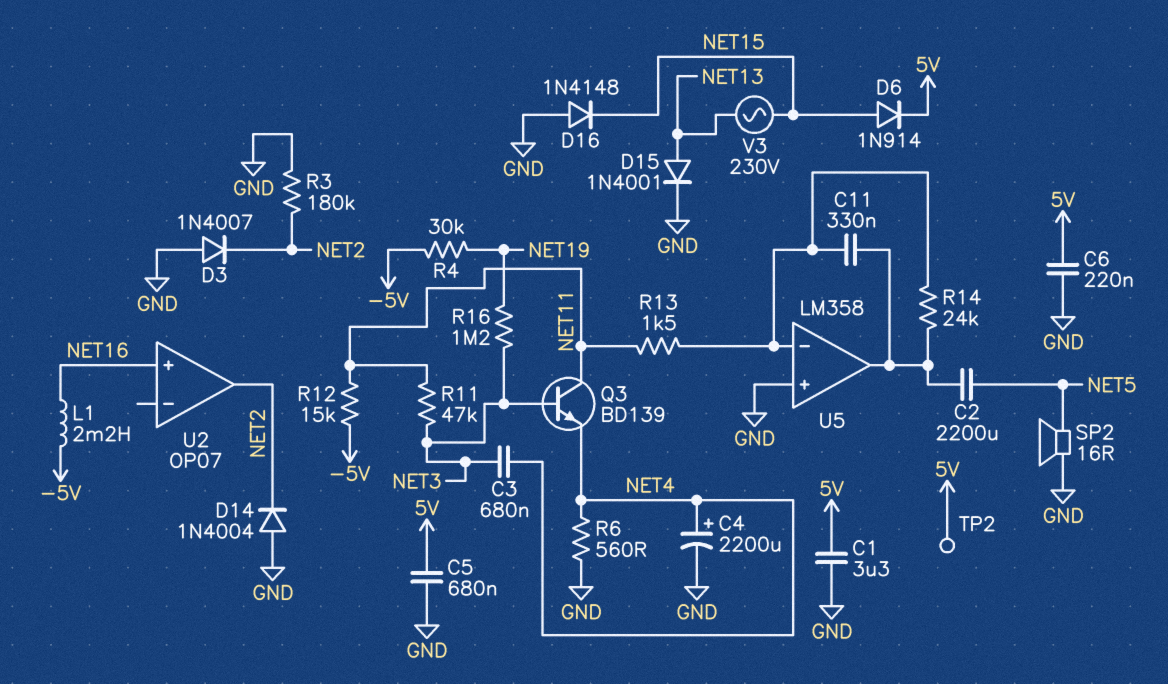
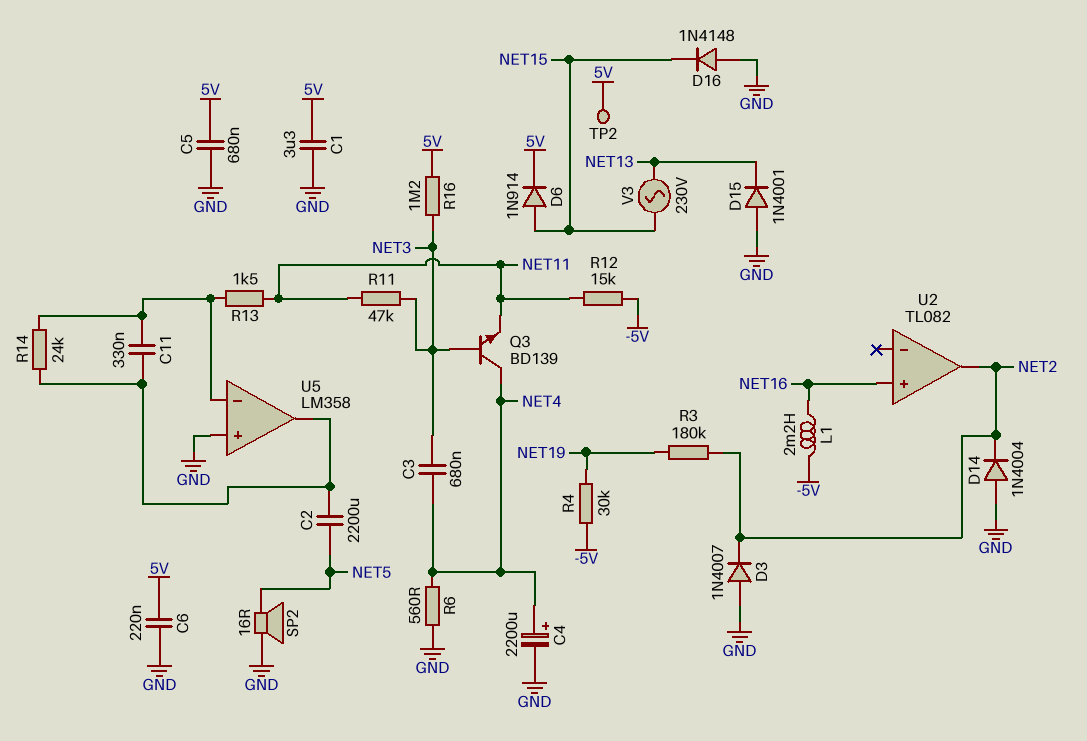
D15: diode 1N4001 (A NET13, K GND) -> diode 1N4001 (A GND, K NET13)
Q3: NPN BD139 (B NET3, C NET11, E NET4) -> NPN BD139 (B NET3, C NET4, E NET11)
R3: 180k (GND, NET2) -> 180k (NET2, NET19)
R16: 1.2M (NET3, NET19) -> 1.2M (5V, NET3)
U2: OP07 -> TL082

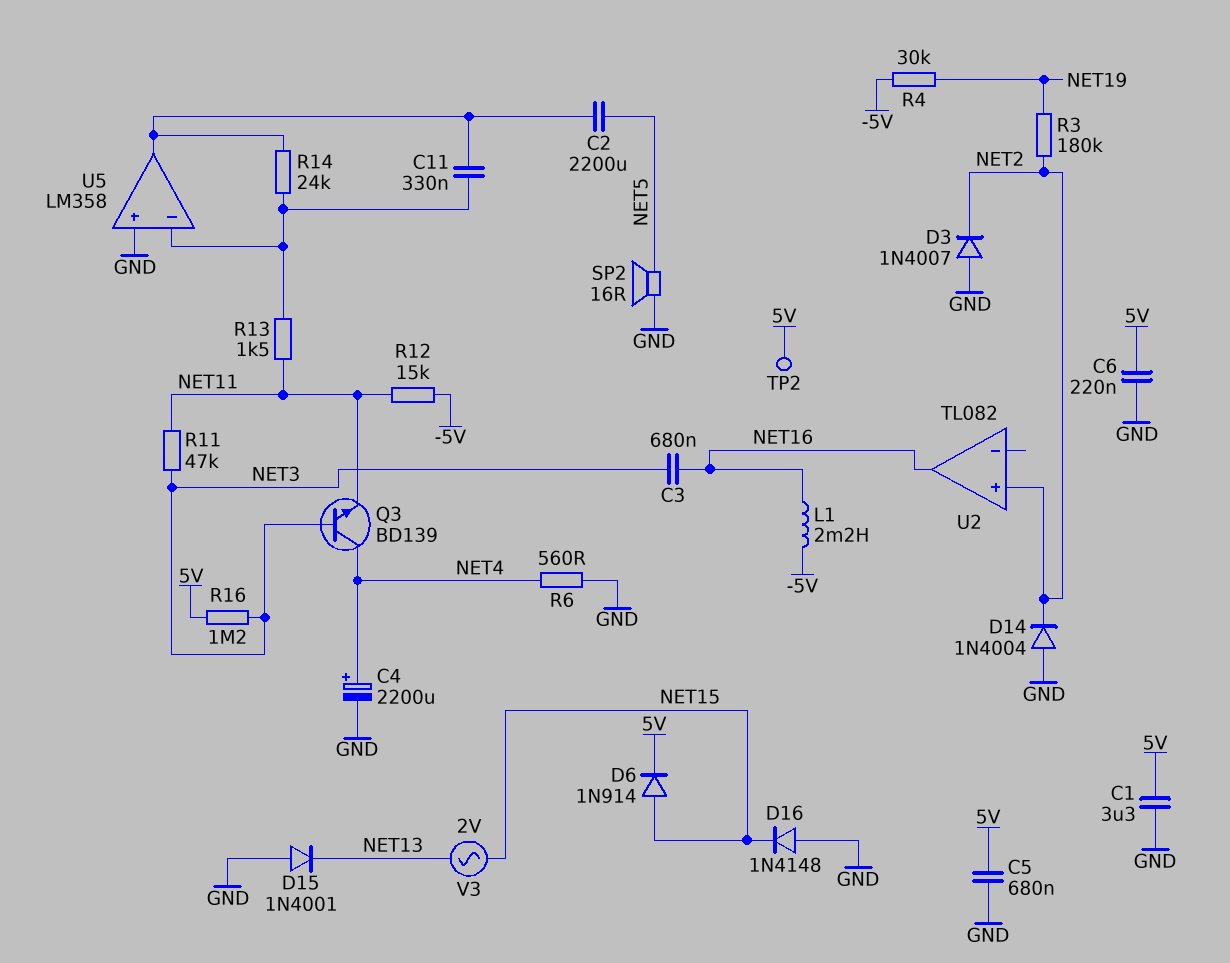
C3: 680nF (NET3, NET4) -> 680nF (NET3, NET16)
U2 pin in+: NET16 -> NET2
U2 pin out: NET2 -> NET16
V3: AC 230V (NET13, NET15) -> AC 2V (NET13, NET15)

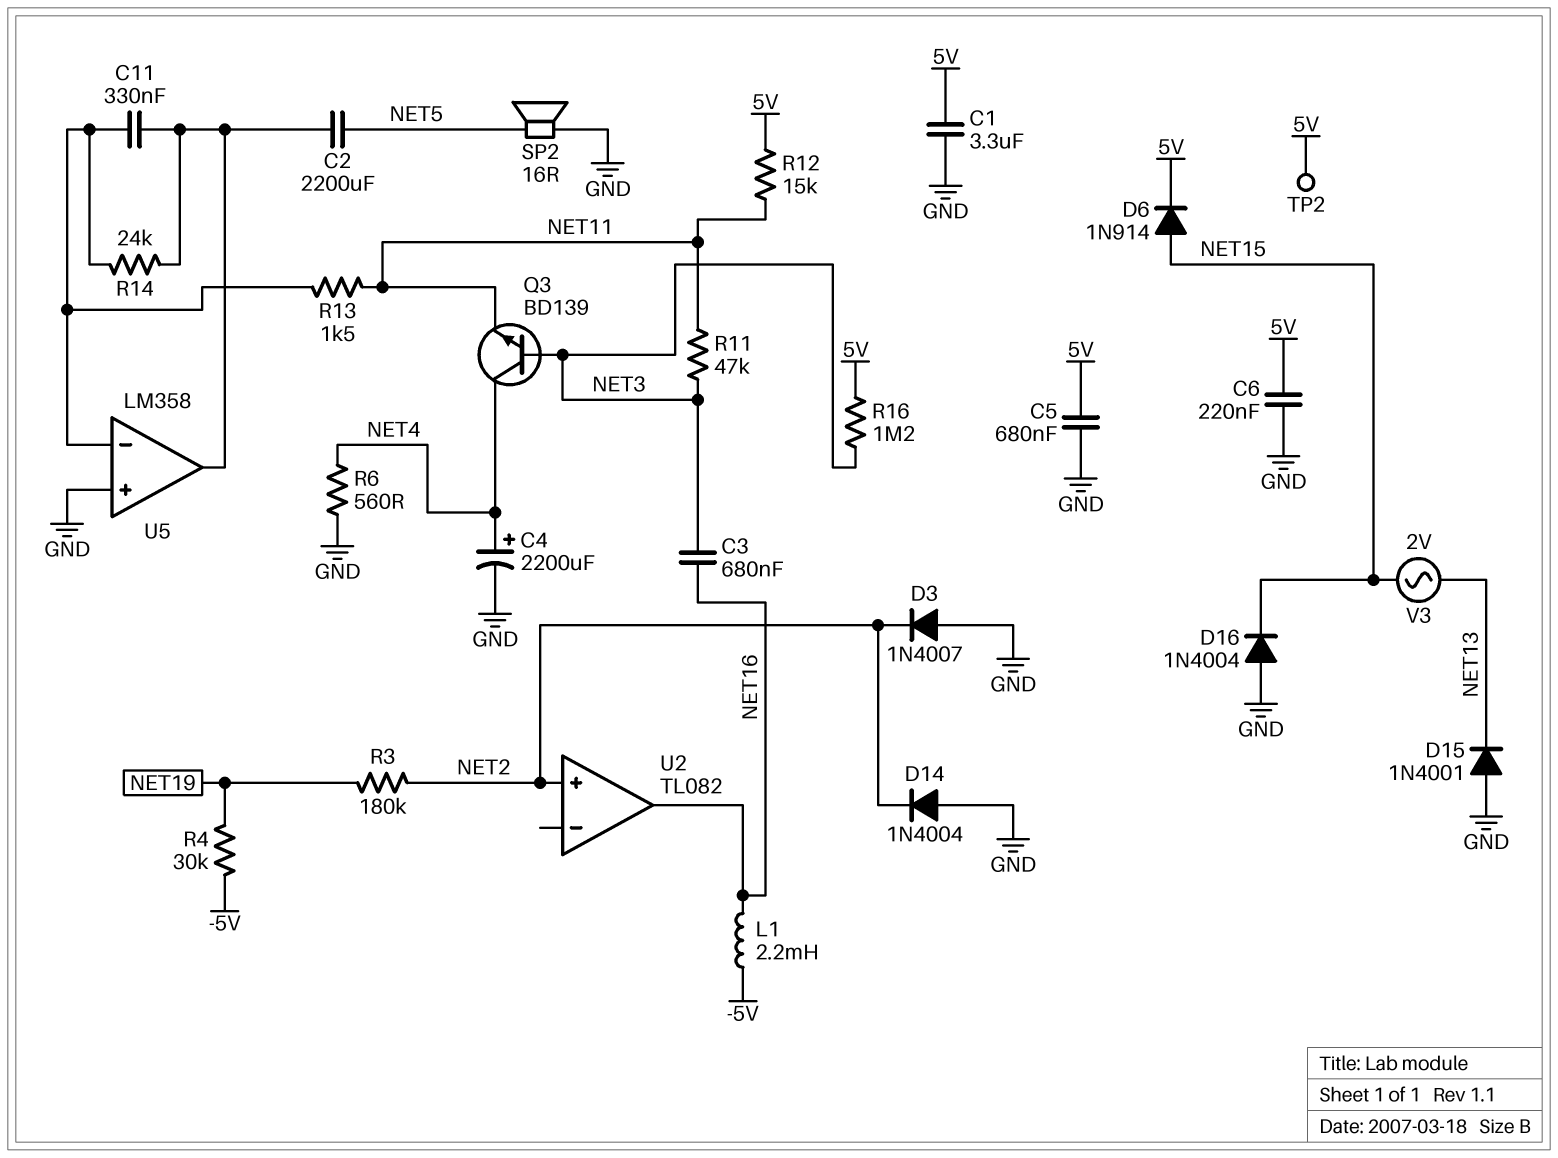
D16: diode 1N4148 (A GND, K NET15) -> diode 1N4004 (A GND, K NET15)
R12: 15k (-5V, NET11) -> 15k (5V, NET11)

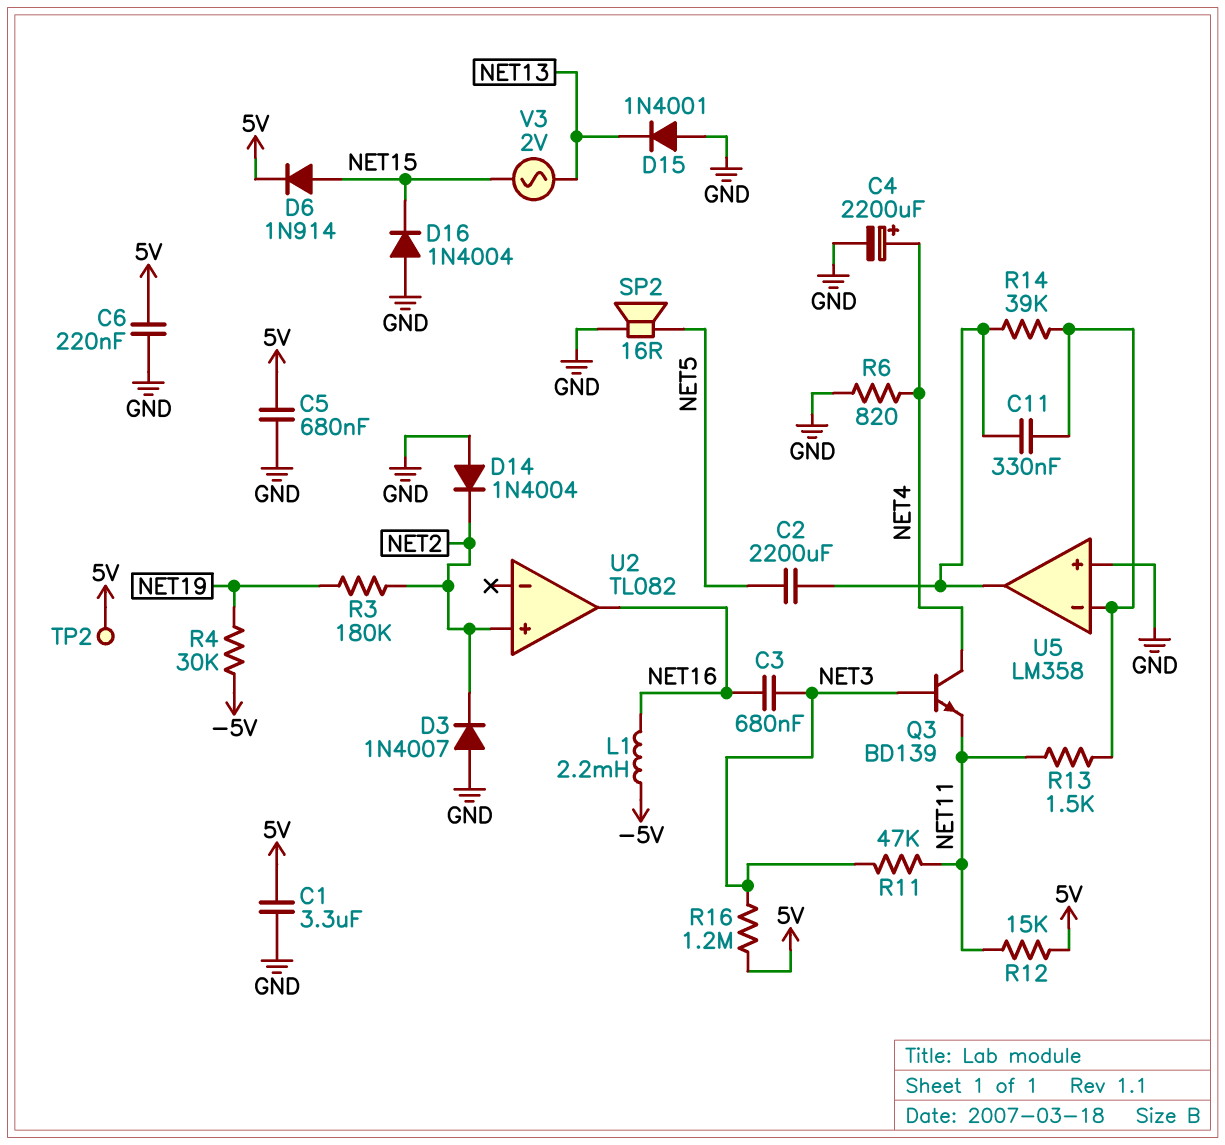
R6: 560 (GND, NET4) -> 820 (GND, NET4)
R14: 24k (U5/in-, U5/out) -> 39k (U5/in-, U5/out)

